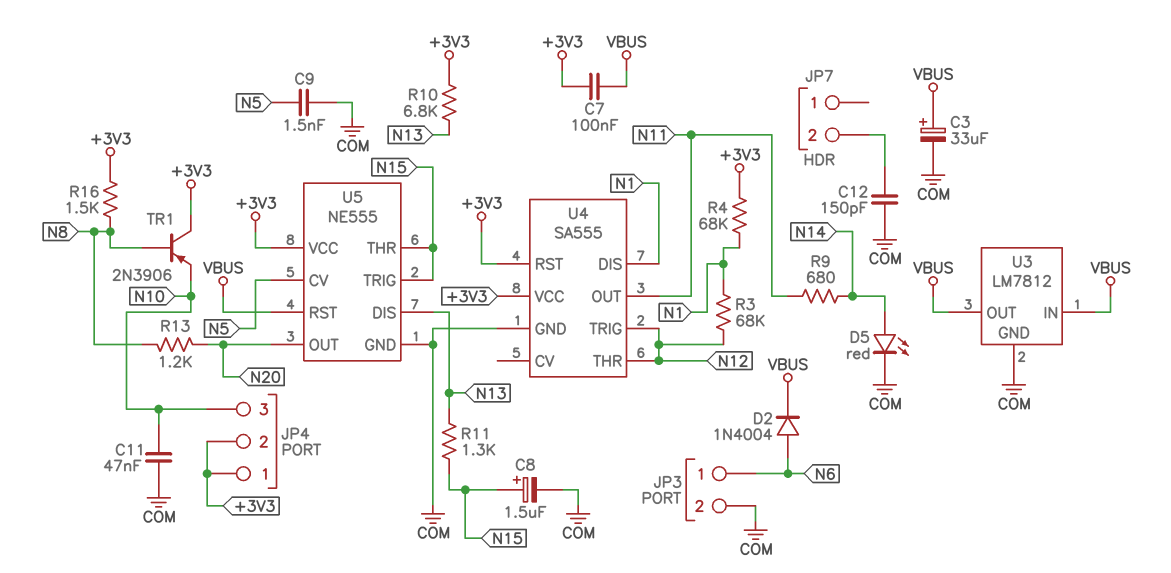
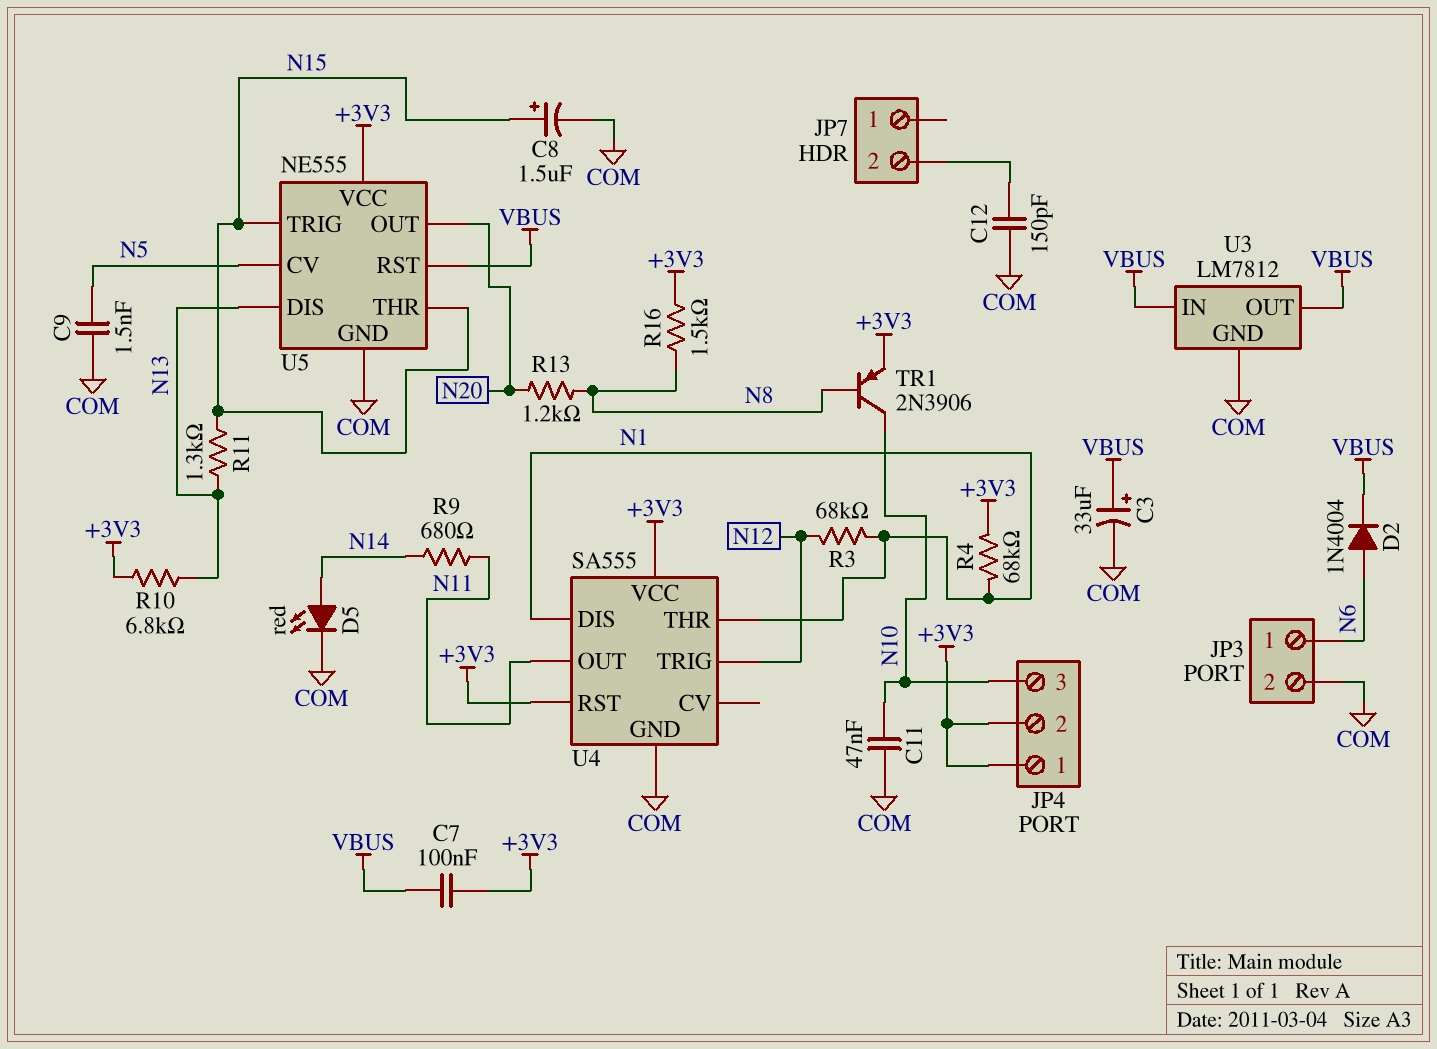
TR1: PNP 2N3906 (B N8, C +3V3, E N10) -> PNP 2N3906 (B N8, C N10, E +3V3)
U4 pin THR: N12 -> N1

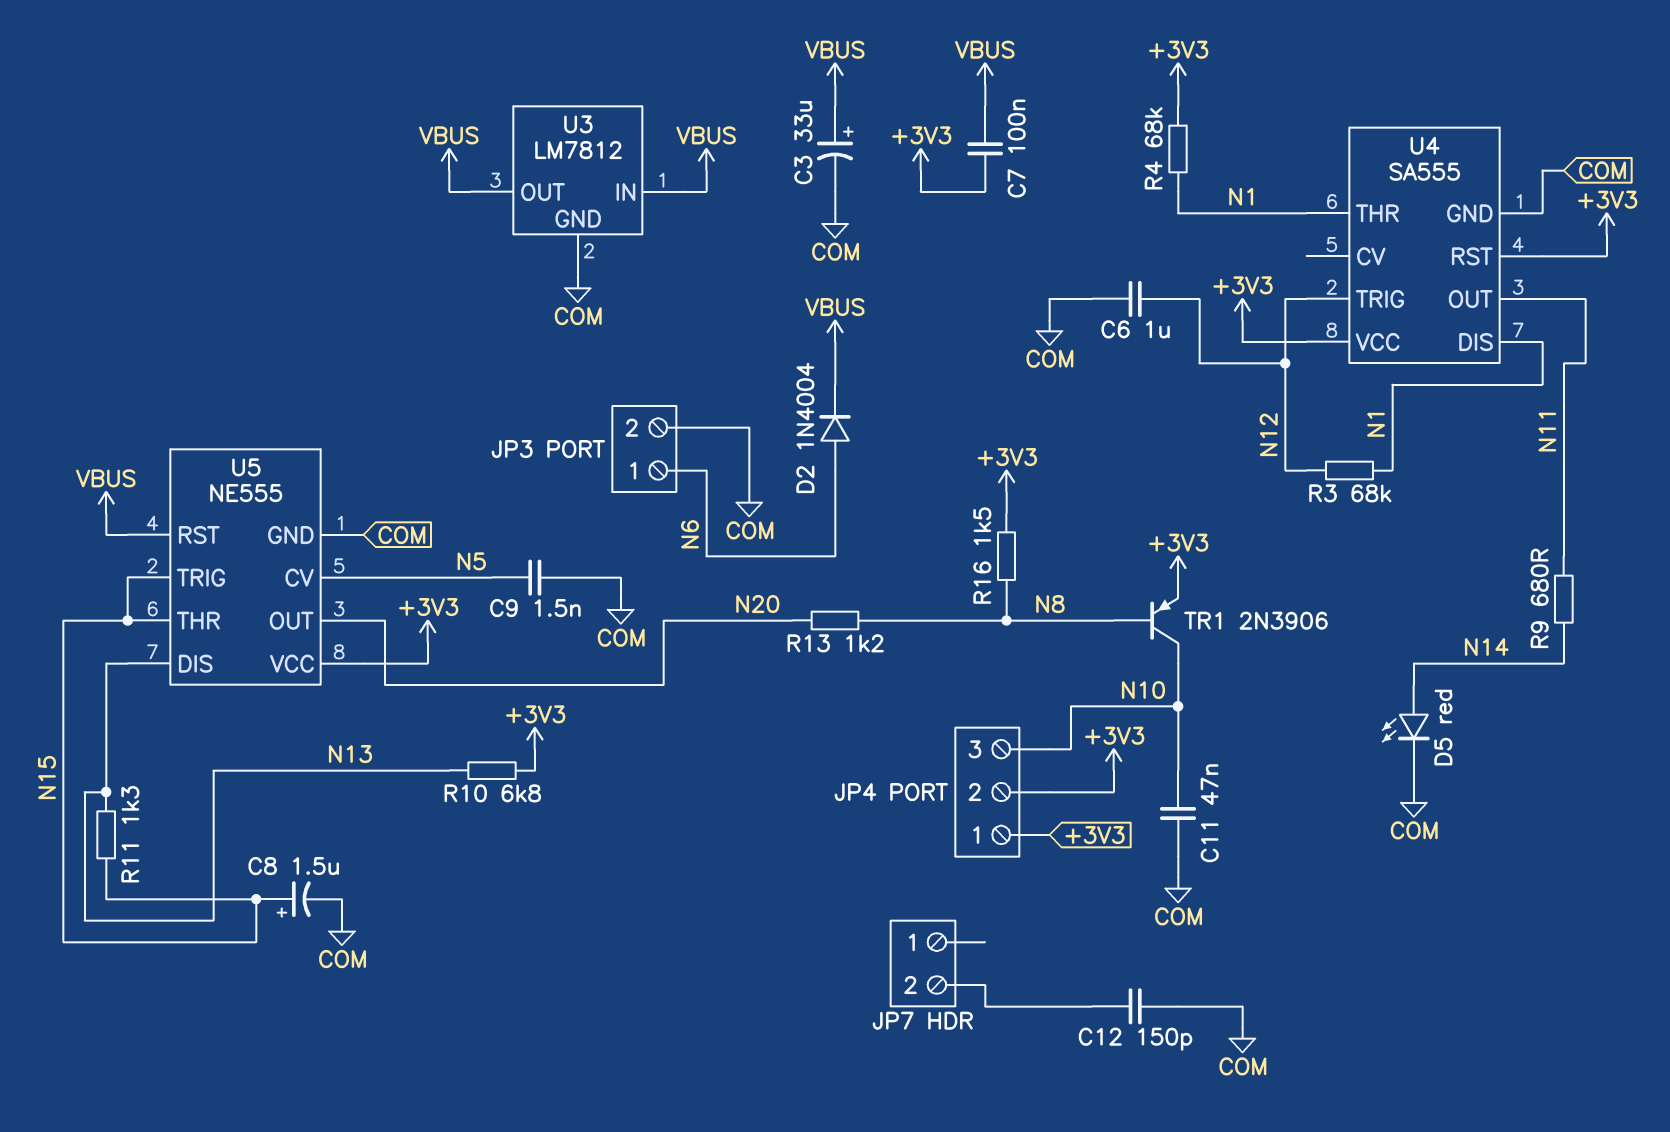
C6: none -> 1uF (COM, N12)

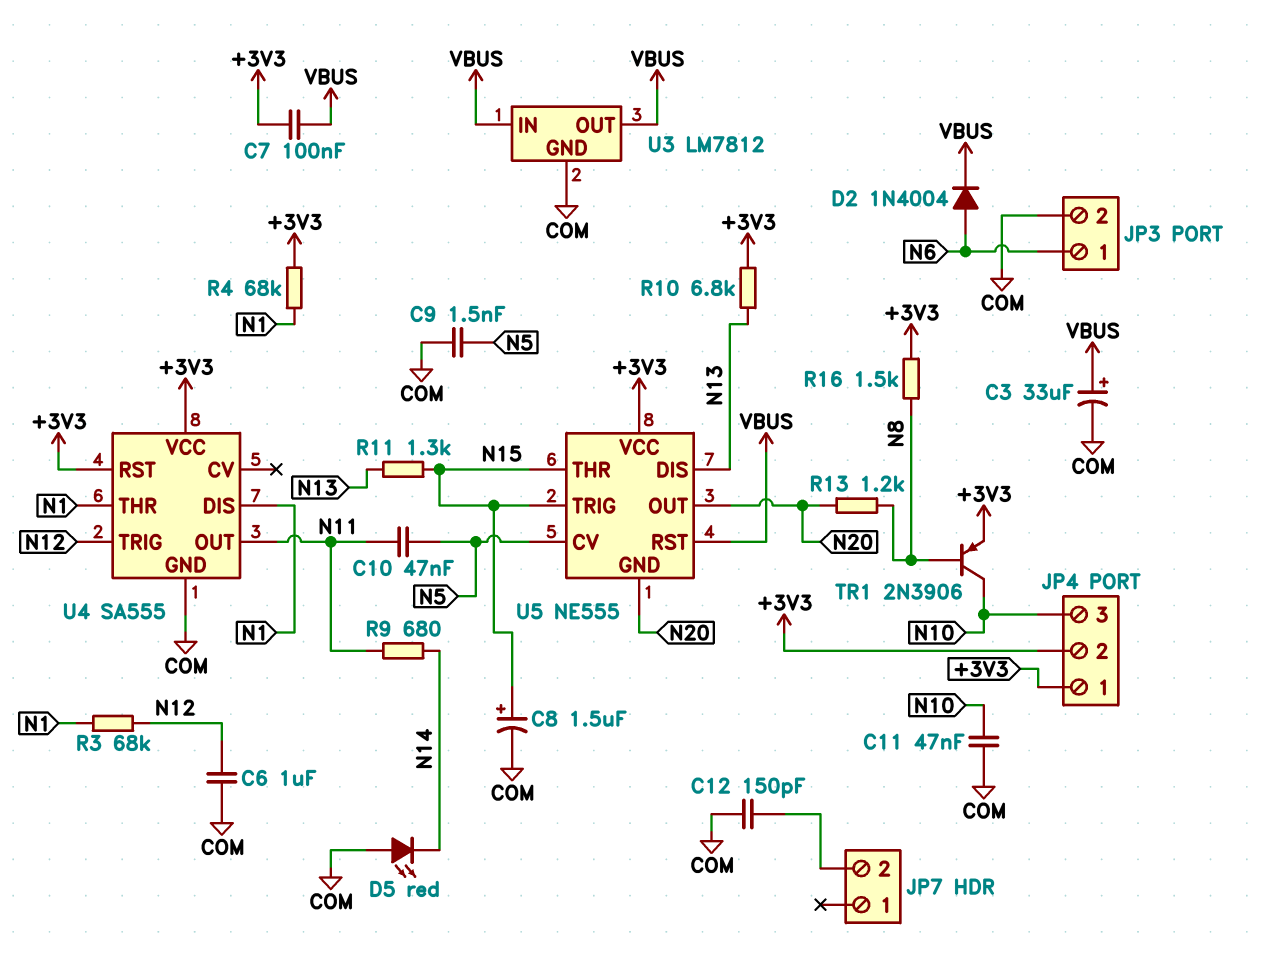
C10: none -> 47nF (N5, N11)
D5: LED red (A N14, K COM) -> LED red (A COM, K N14)
U5 pin GND: COM -> N20

